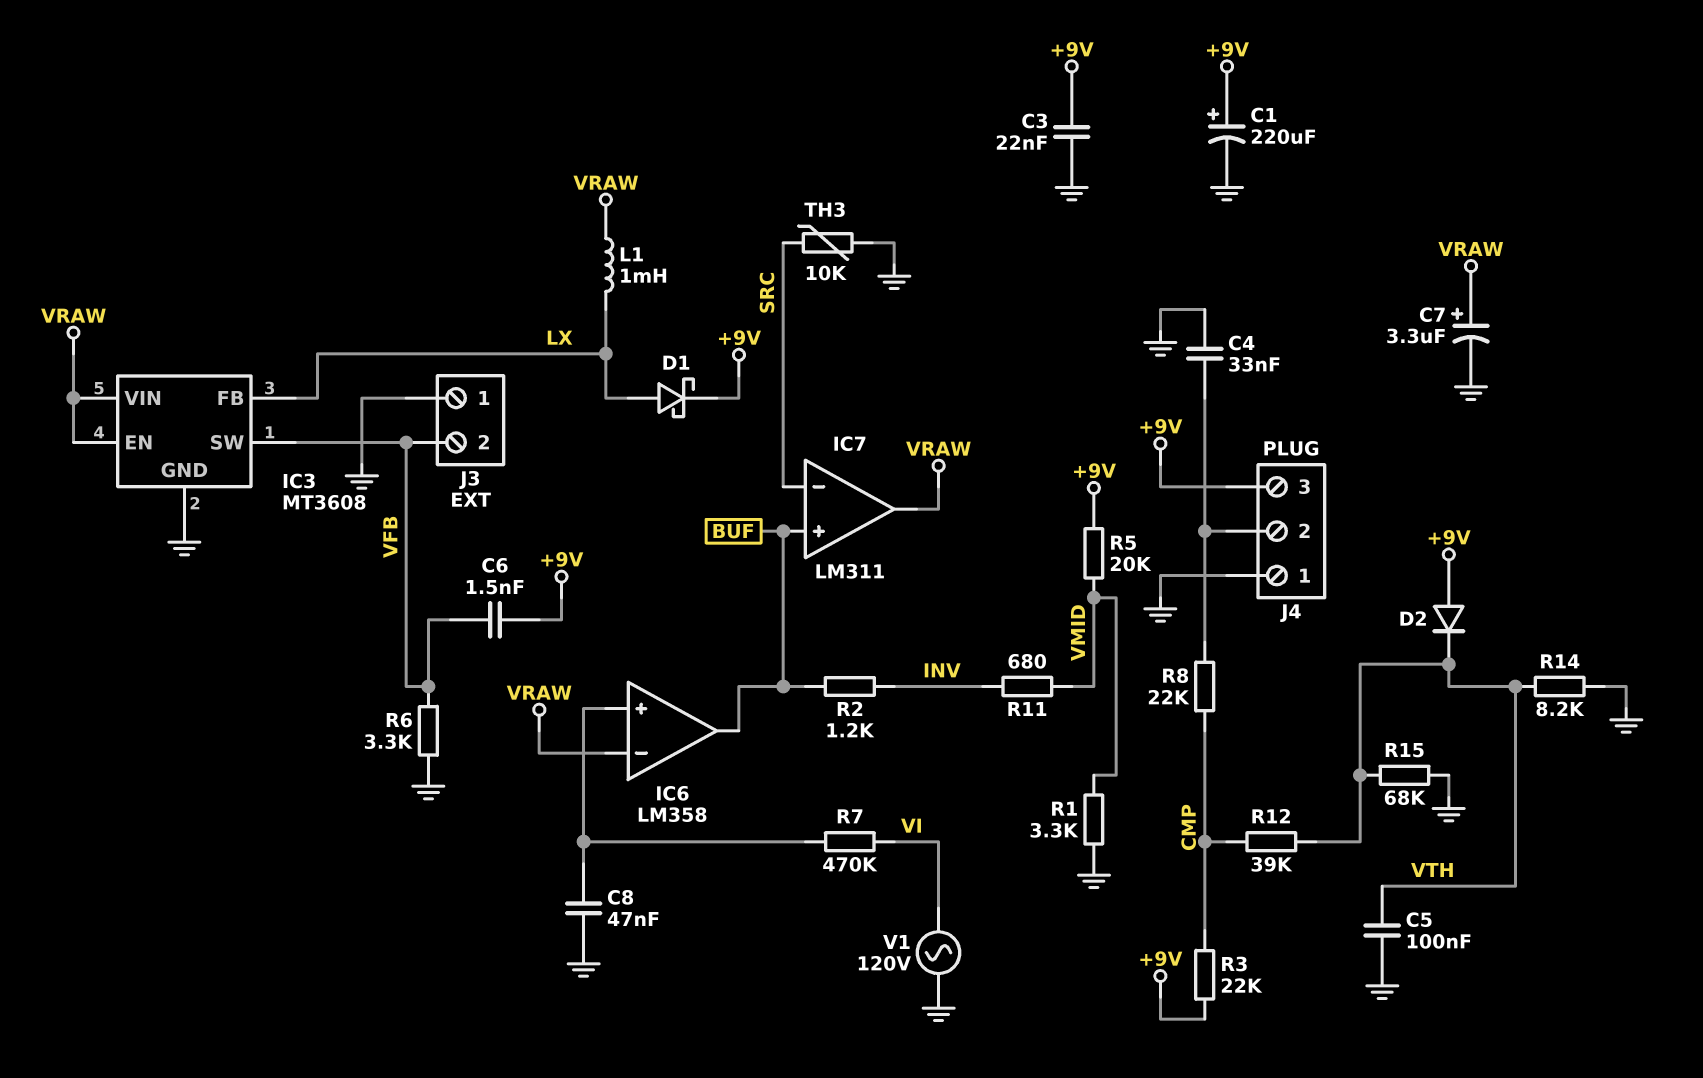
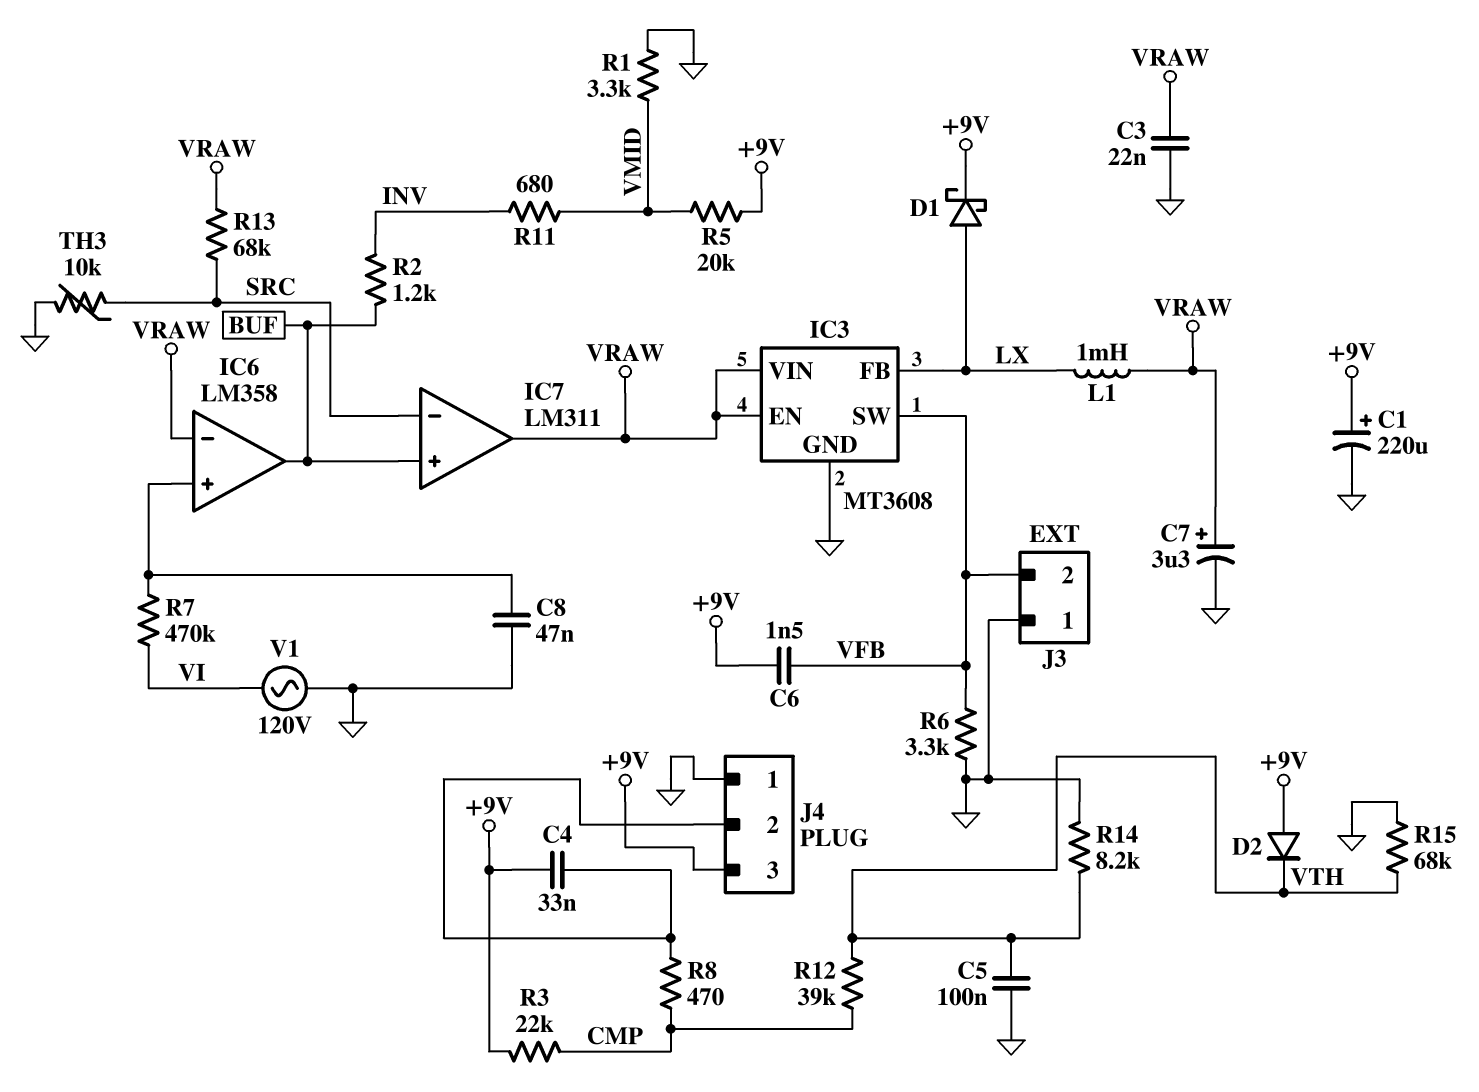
C3: 22nF (+9V, GND) -> 22nF (GND, VRAW)
C4: 33nF (GND, J4/2) -> 33nF (+9V, J4/2)
R8: 22k (CMP, J4/2) -> 470 (CMP, J4/2)
R13: none -> 68k (SRC, VRAW)

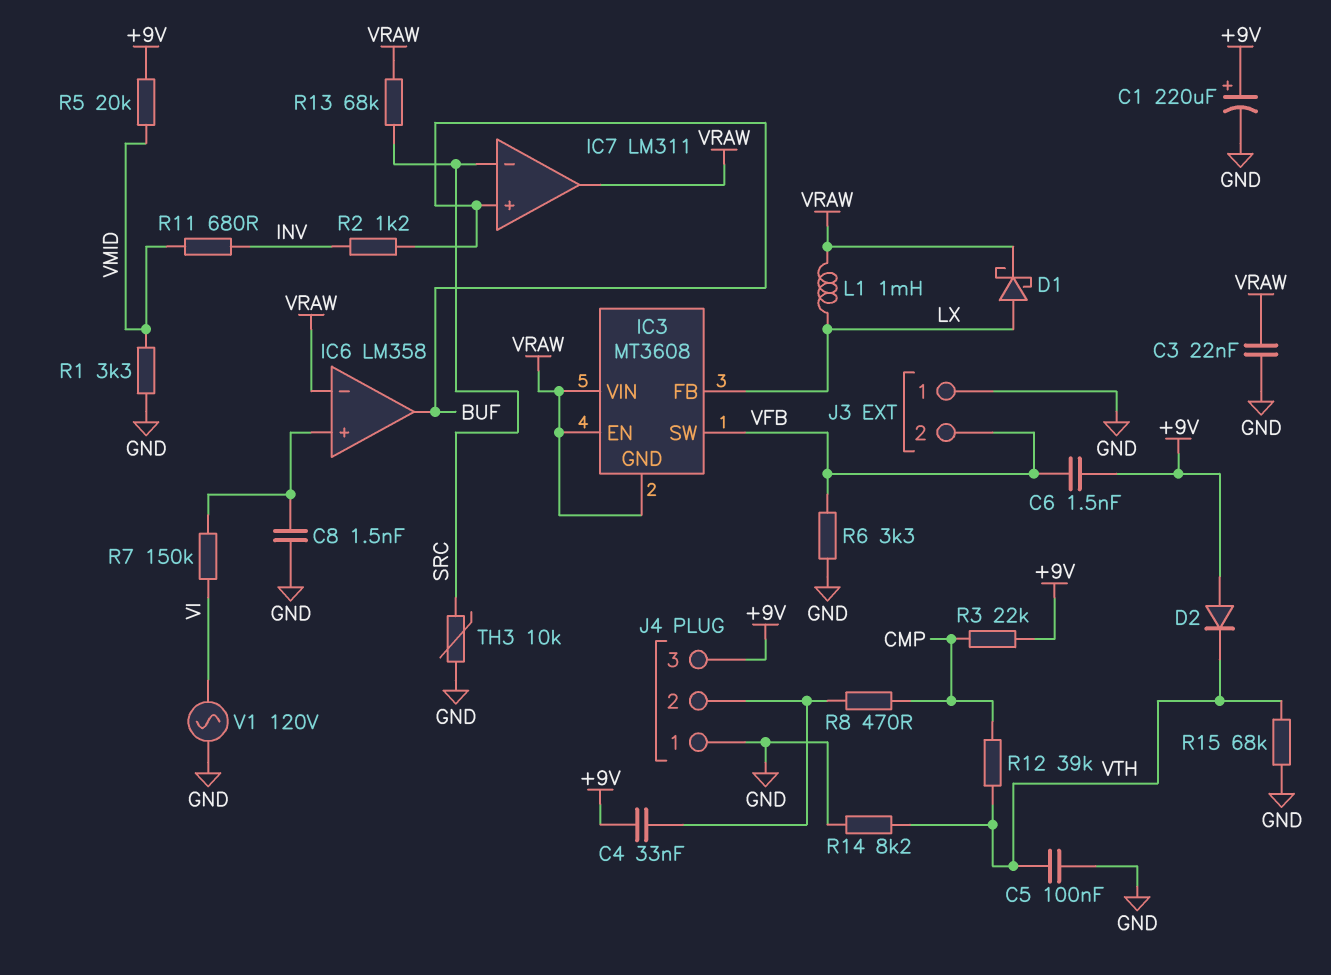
C7: 3.3uF (plus VRAW, minus GND) -> none
C8: 47nF (GND, IC6/in+) -> 1.5nF (GND, IC6/in+)
D1: schottky (A LX, K +9V) -> schottky (A LX, K VRAW)
IC3 pin GND: GND -> VRAW
R7: 470k (IC6/in+, VI) -> 150k (IC6/in+, VI)

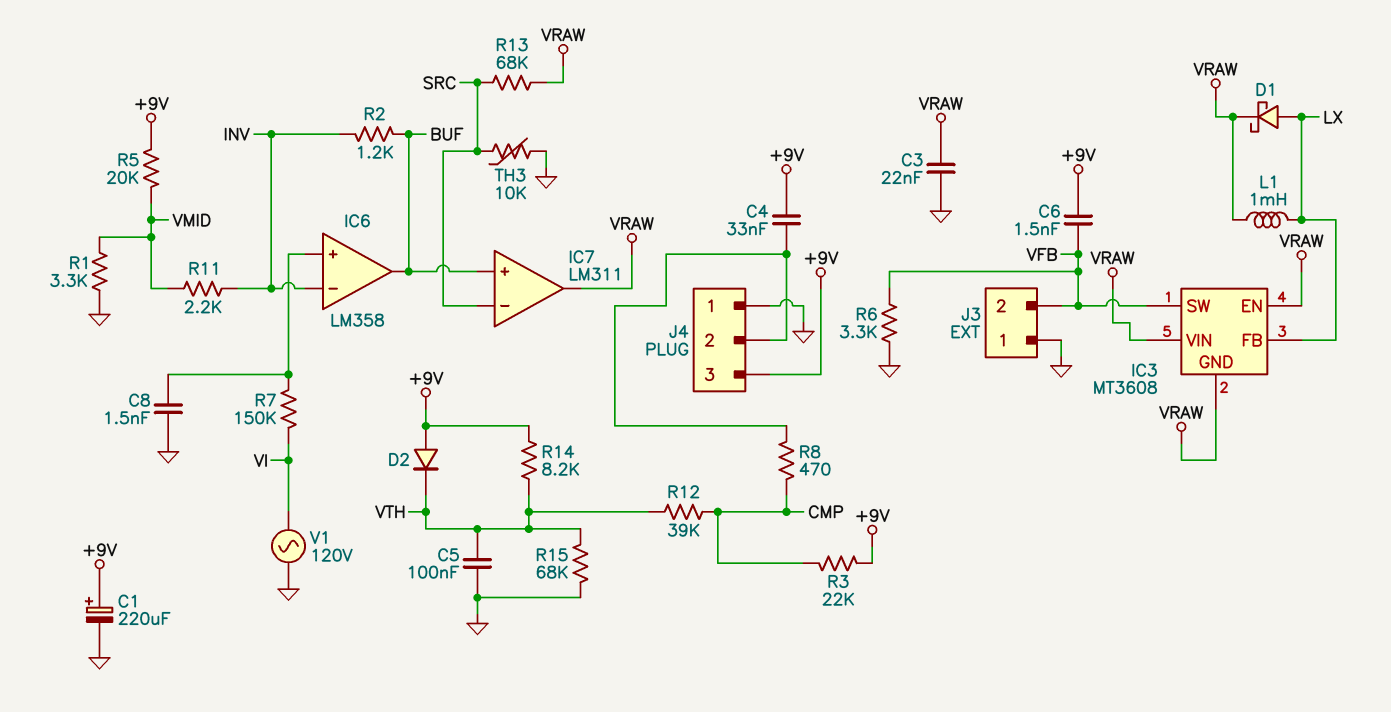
IC6 pin in-: VRAW -> INV
R11: 680 (INV, VMID) -> 2.2k (INV, VMID)
R14: 8.2k (GND, VTH) -> 8.2k (+9V, VTH)

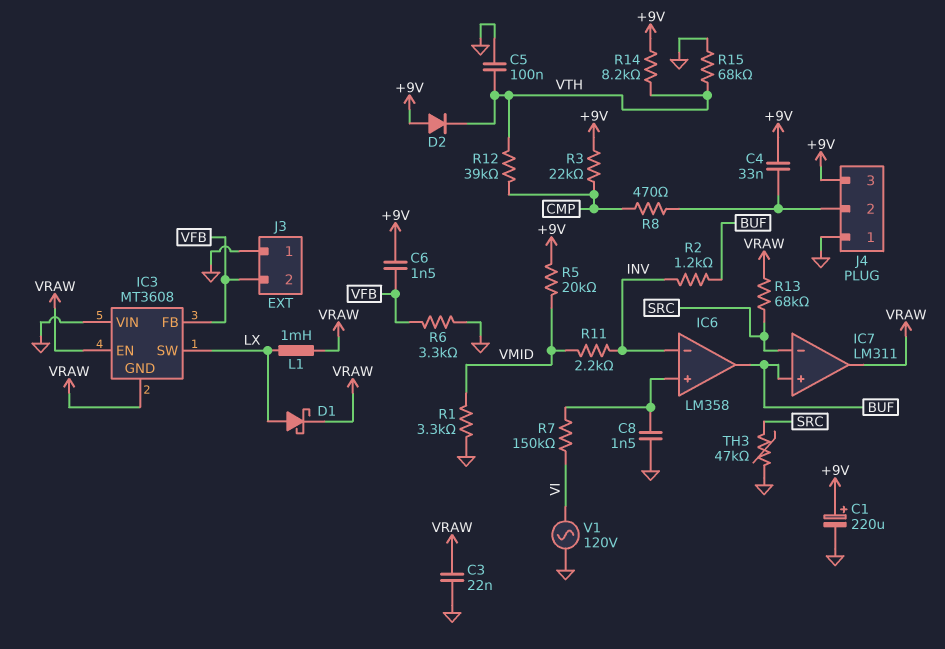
IC3 pin FB: LX -> VFB
IC3 pin SW: VFB -> LX
IC3 pin VIN: VRAW -> GND
TH3: 10k (GND, SRC) -> 47k (GND, SRC)

